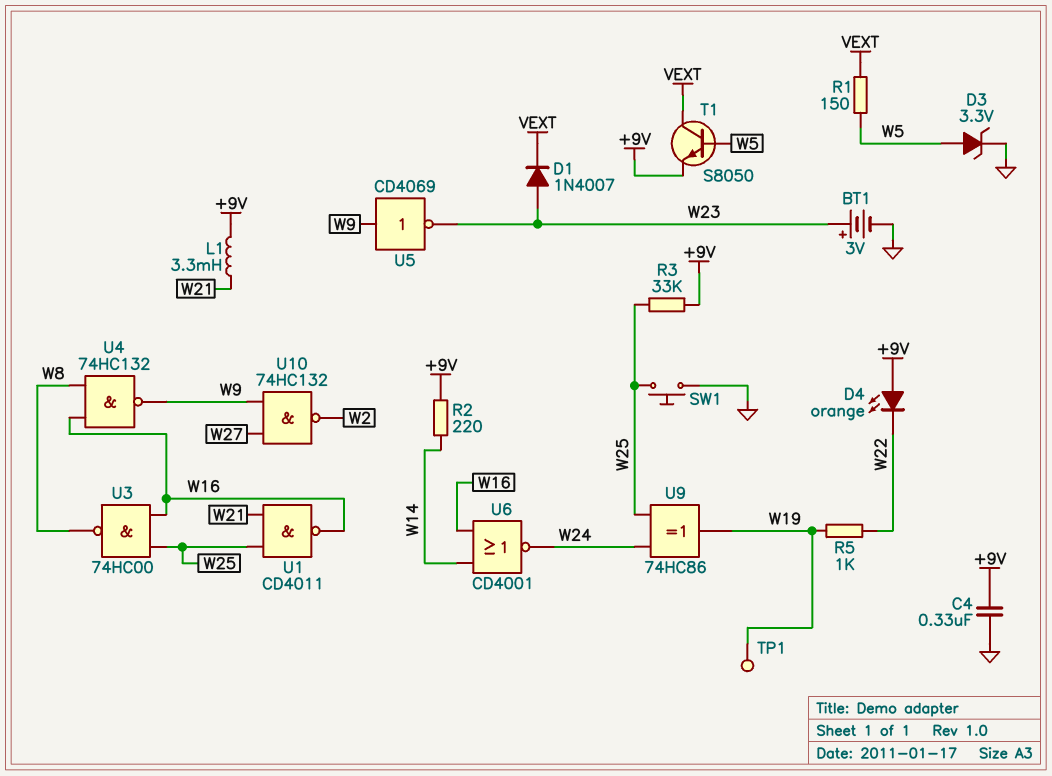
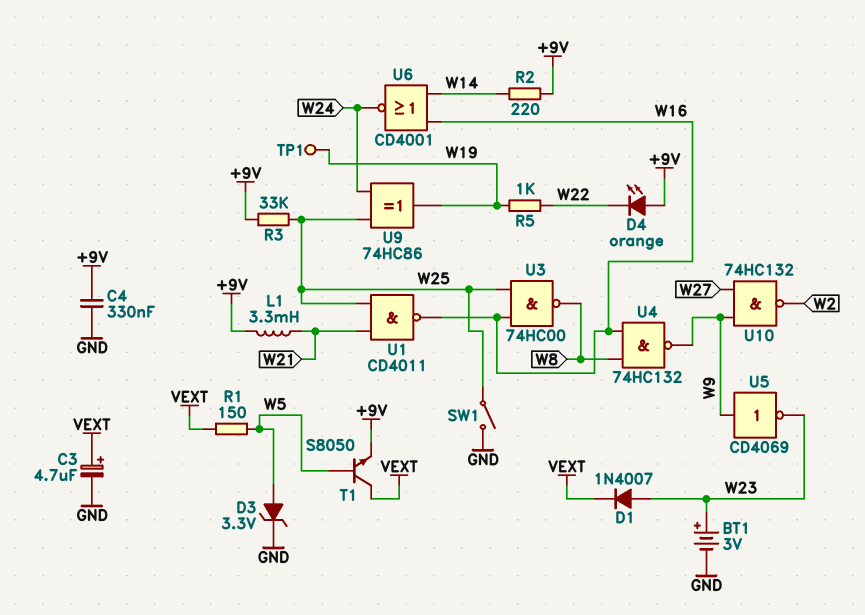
C3: none -> 4.7uF (plus VEXT, minus GND)
SW1: button (GND, W25) -> switch (GND, W25)

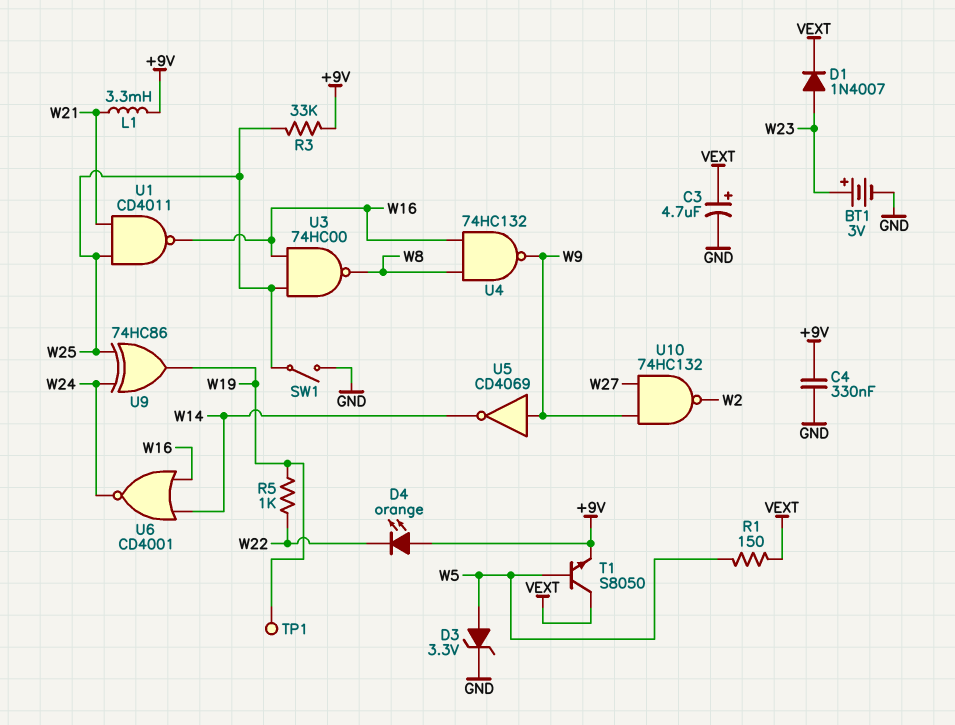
R2: 220 (+9V, W14) -> none
U5: NOT CD4069 (in W9, out W23) -> NOT CD4069 (in W9, out W14)

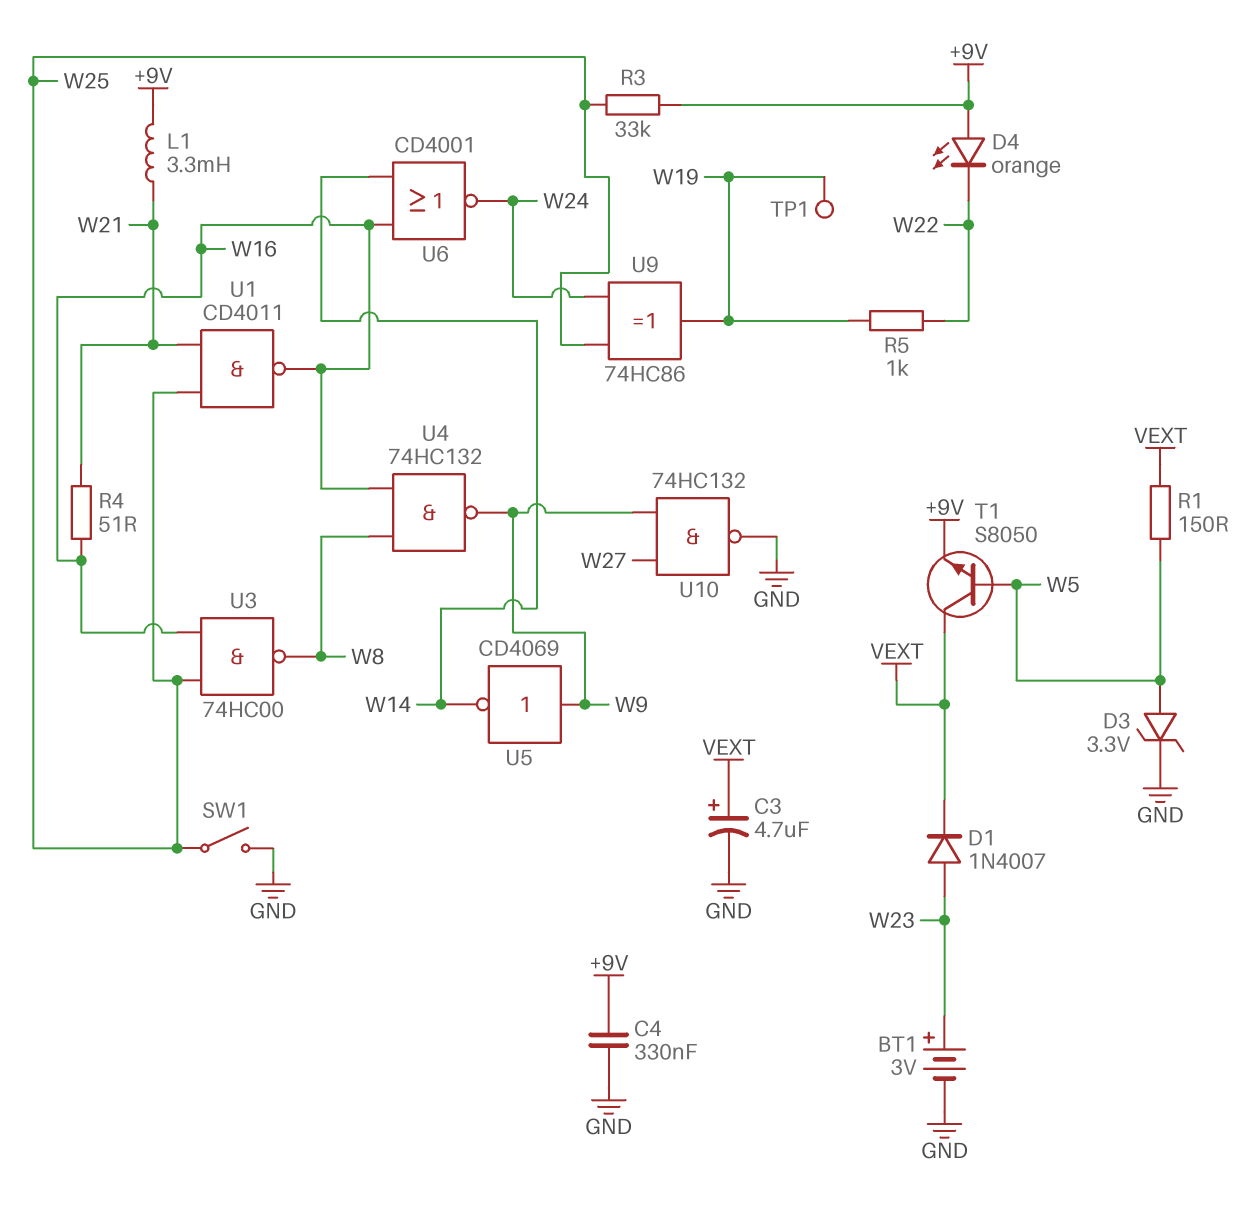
R4: none -> 51 (W16, W21)
U10: NAND 74HC132 (in W9, in W27, out W2) -> NAND 74HC132 (in W9, in W27, out GND)

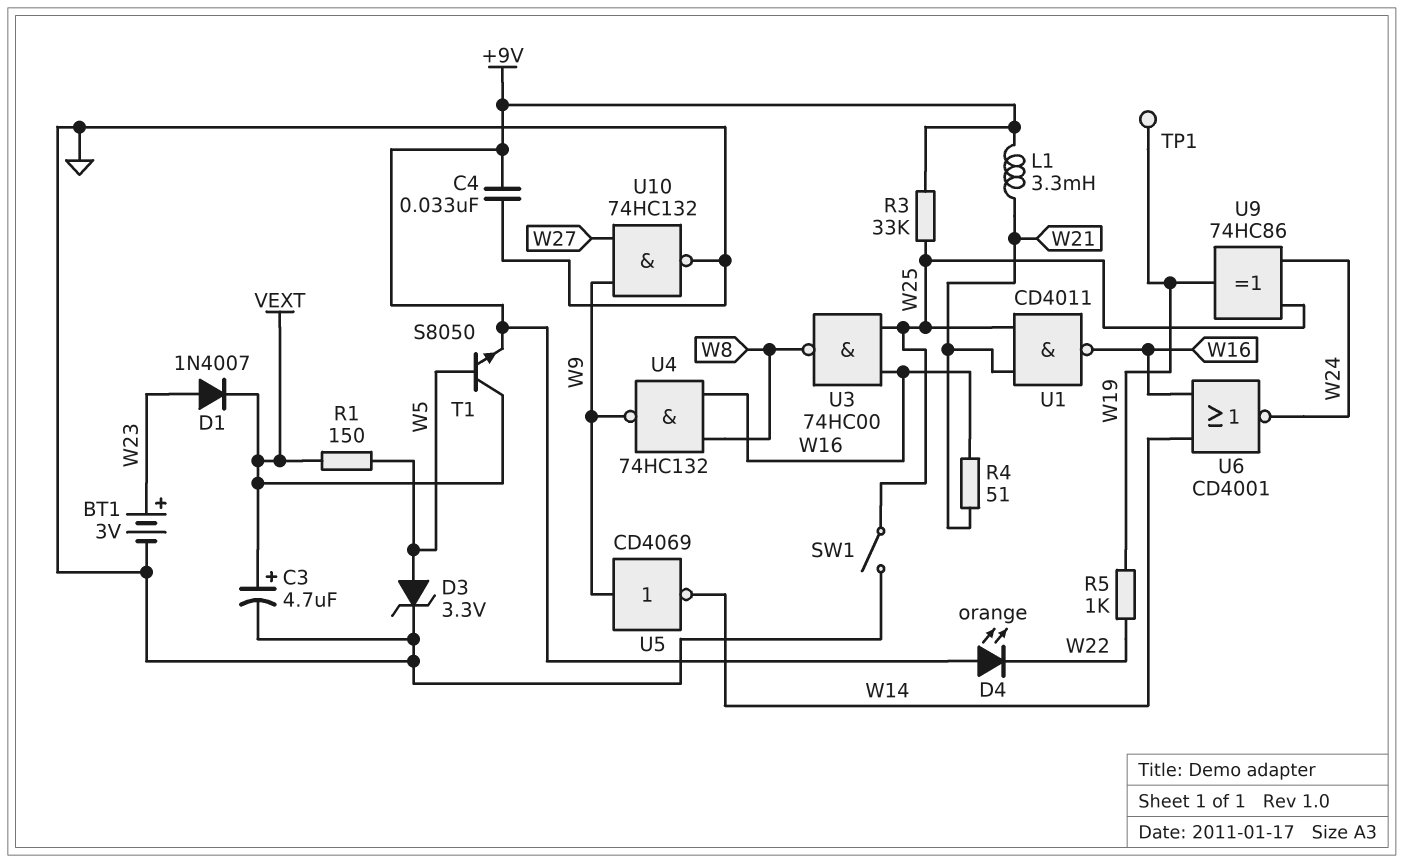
C4: 330nF (+9V, GND) -> 33nF (+9V, GND)

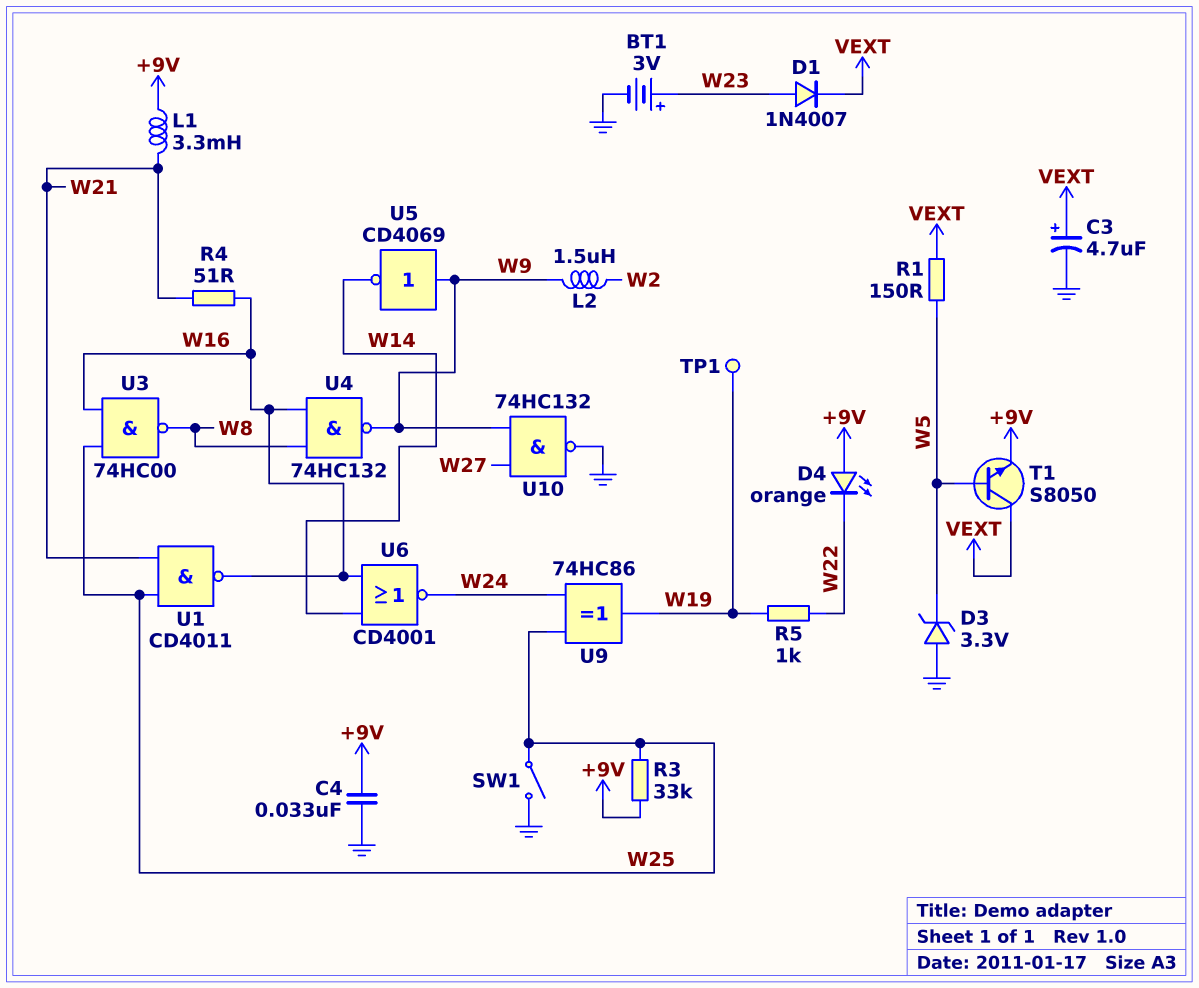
D3: zener 3.3V (A W5, K GND) -> zener 3.3V (A GND, K W5)
L2: none -> 1.5uH (W2, W9)

